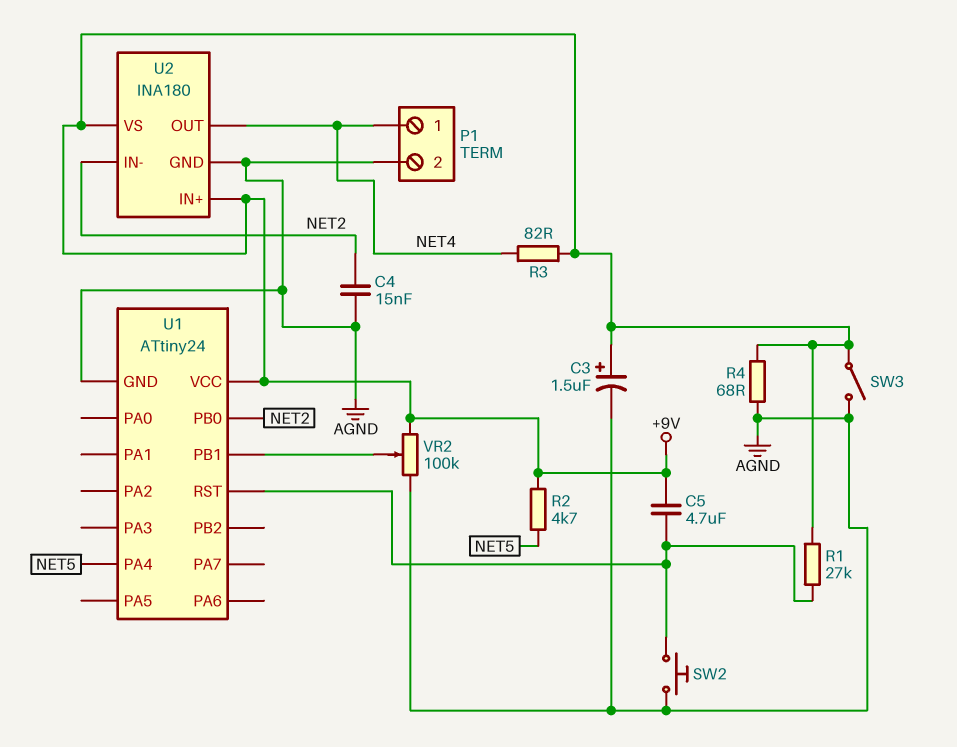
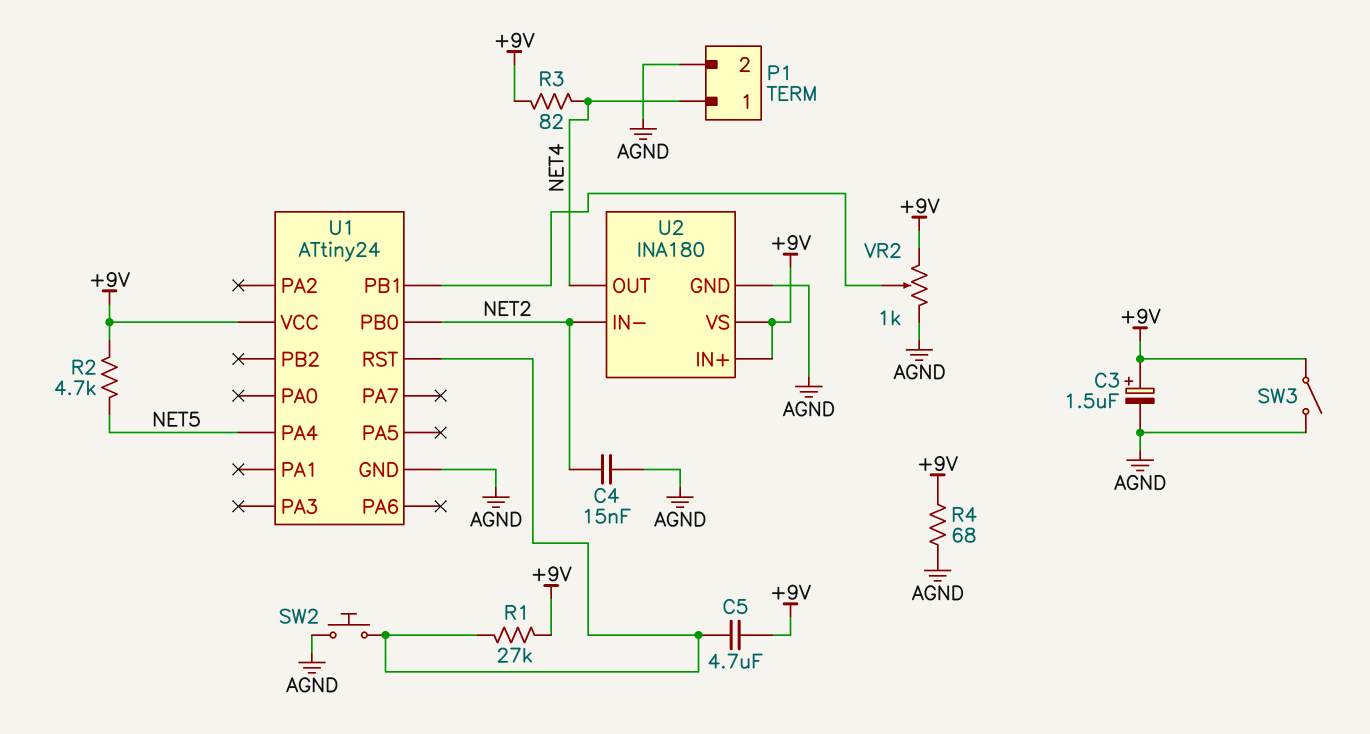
VR2: 100k (+9V, AGND, wiper U1/PB1) -> 1k (+9V, AGND, wiper U1/PB1)

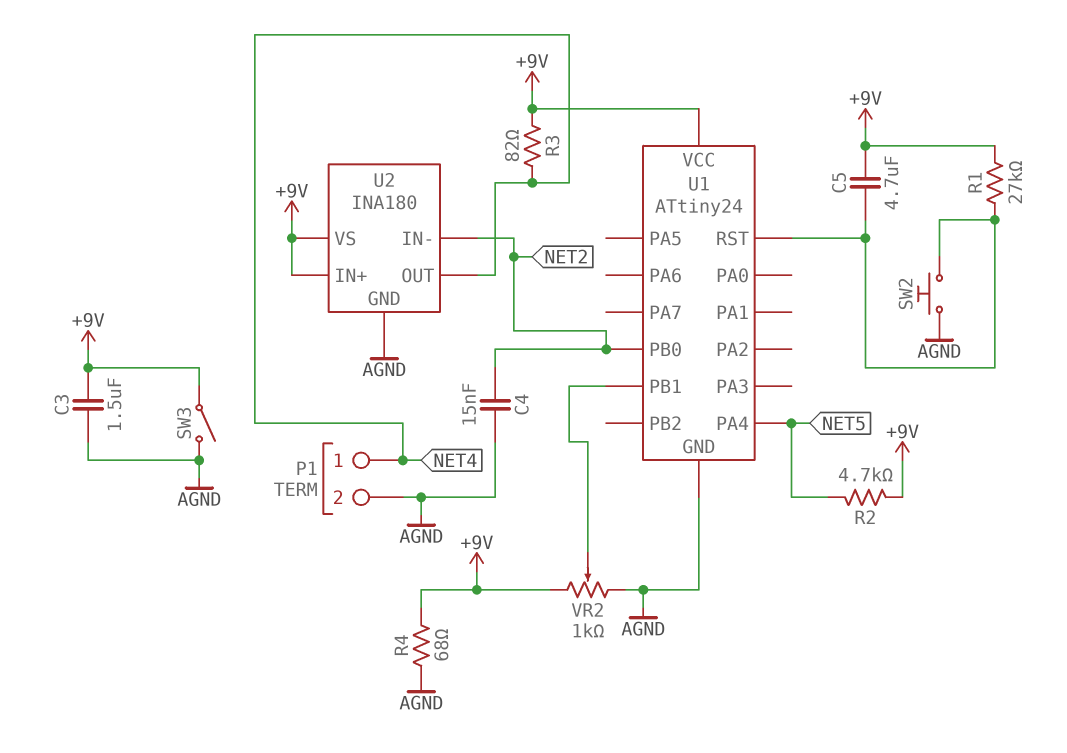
C3: 1.5uF (plus +9V, minus AGND) -> 1.5uF (+9V, AGND)

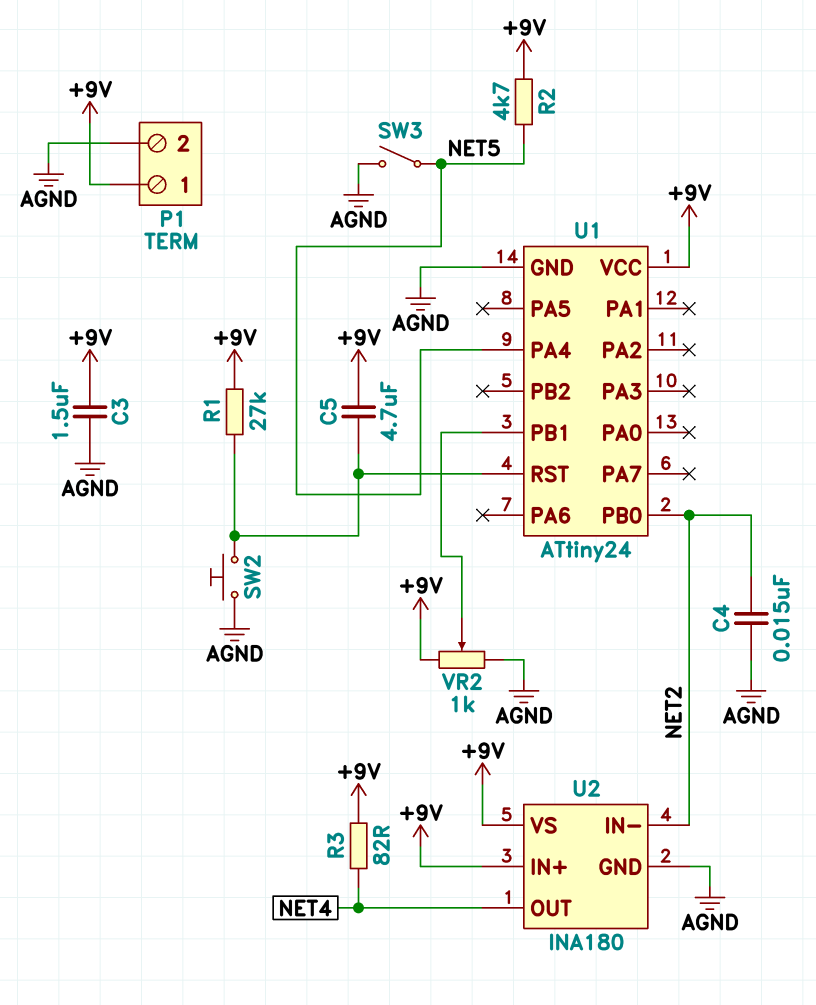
P1 pin 1: NET4 -> +9V
R4: 68 (+9V, AGND) -> none
SW3: switch (+9V, AGND) -> switch (AGND, NET5)

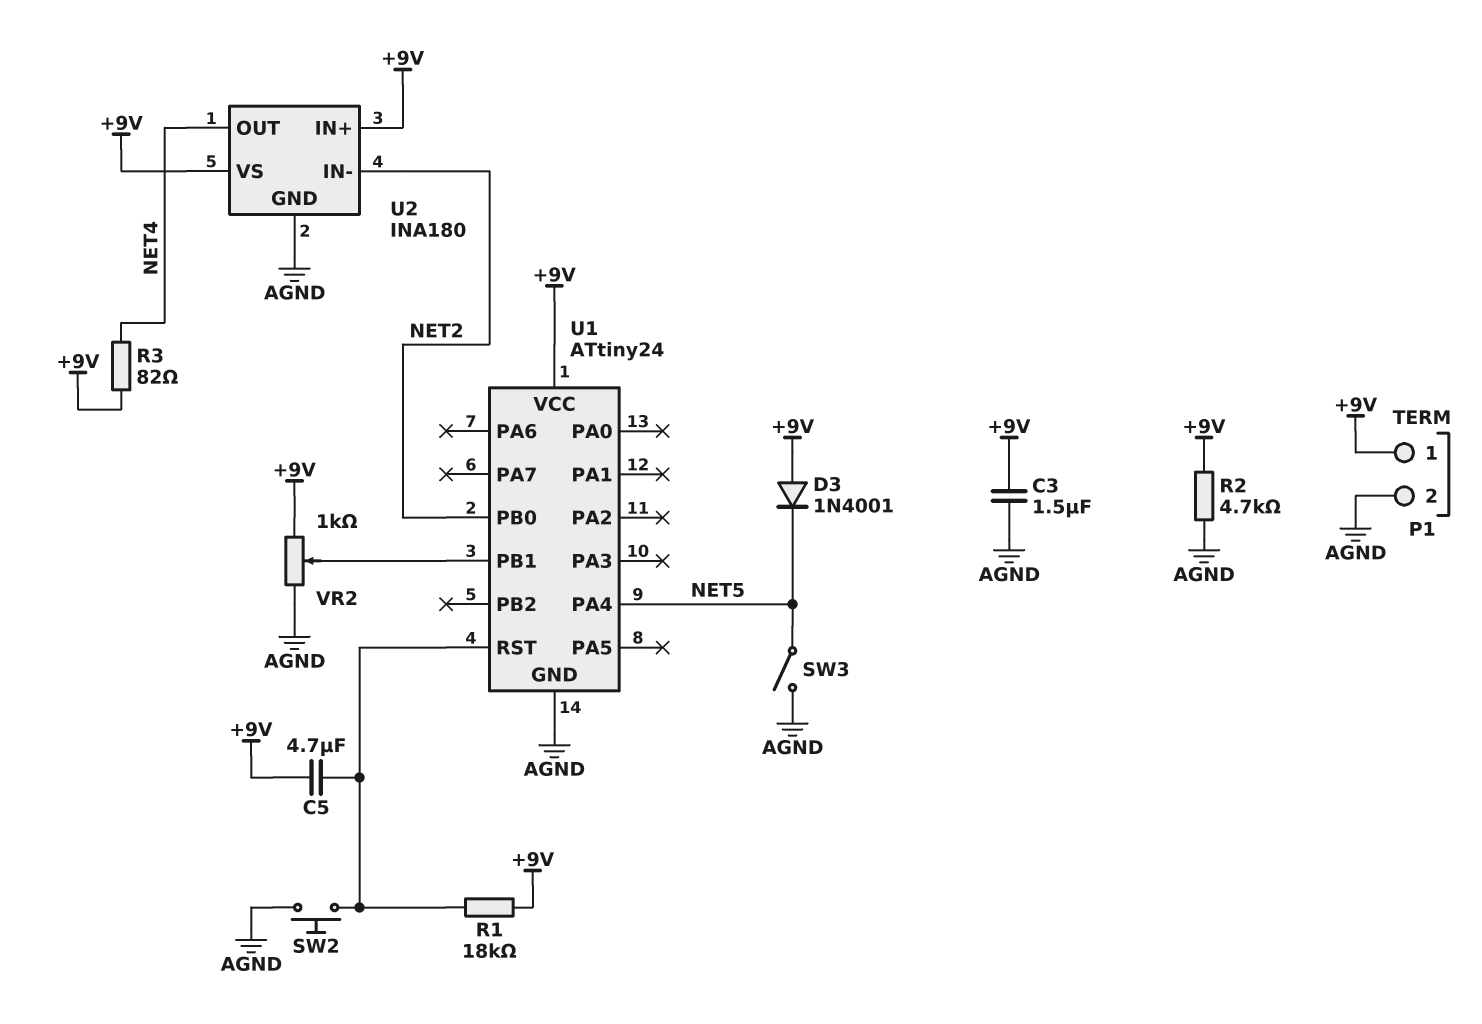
C4: 15nF (AGND, NET2) -> none
D3: none -> diode 1N4001 (A +9V, K NET5)
R1: 27k (+9V, U1/RST) -> 18k (+9V, U1/RST)
R2: 4.7k (+9V, NET5) -> 4.7k (+9V, AGND)

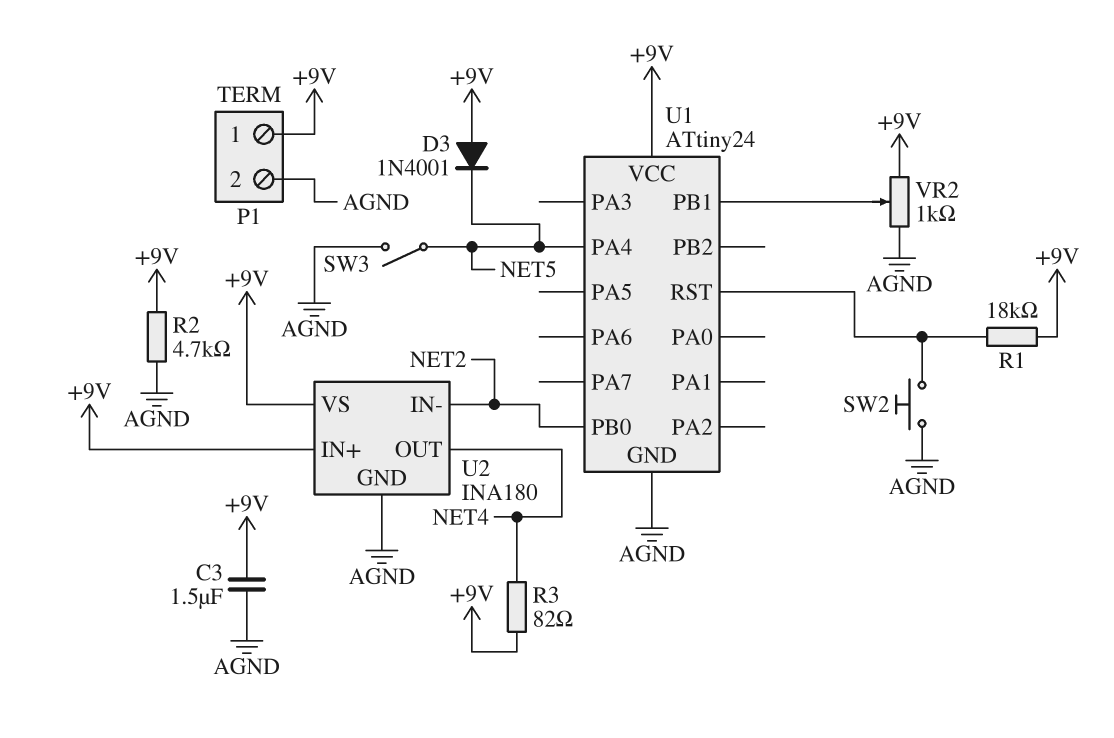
C5: 4.7uF (+9V, U1/RST) -> none

